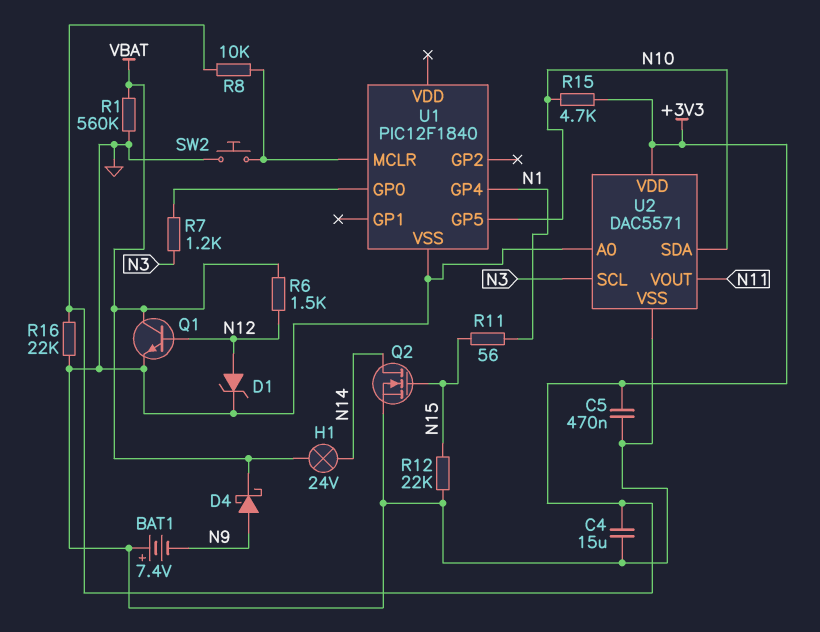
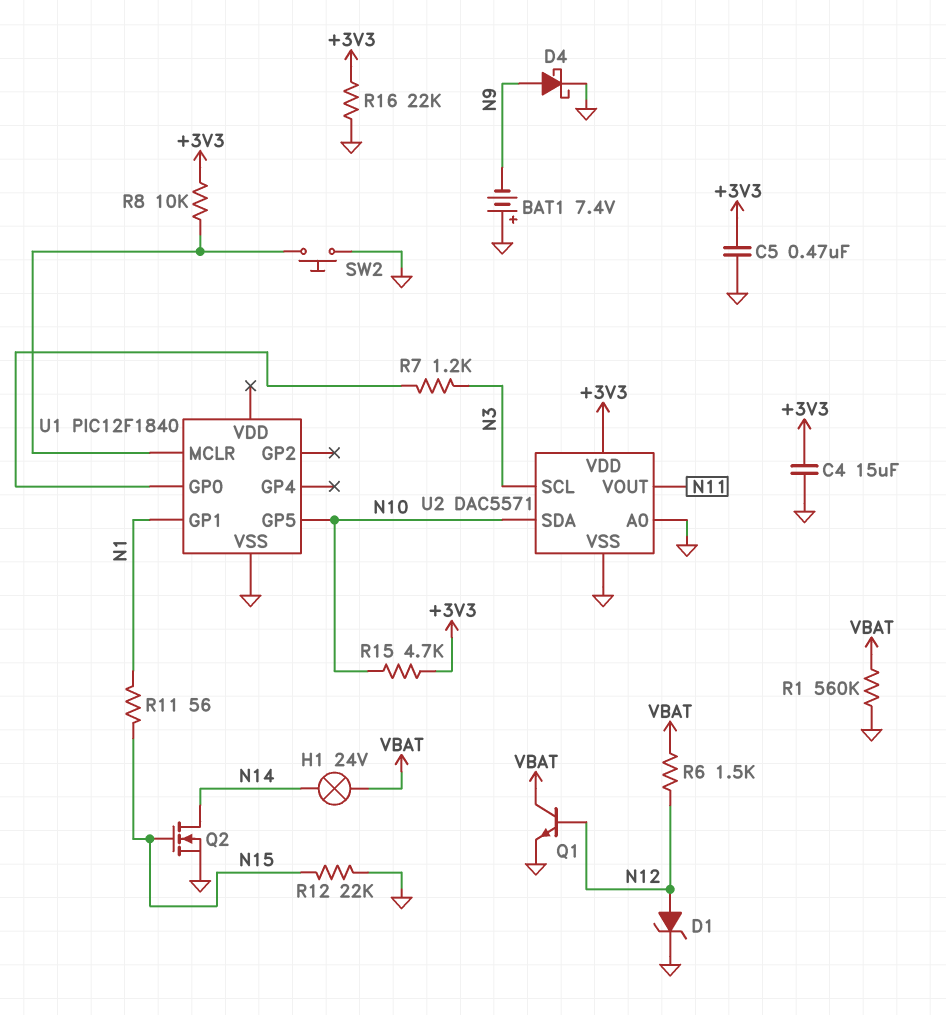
D4: schottky (A N9, K VBAT) -> schottky (A N9, K GND)
U1 pin GP1: none -> N1
U1 pin GP4: N1 -> none

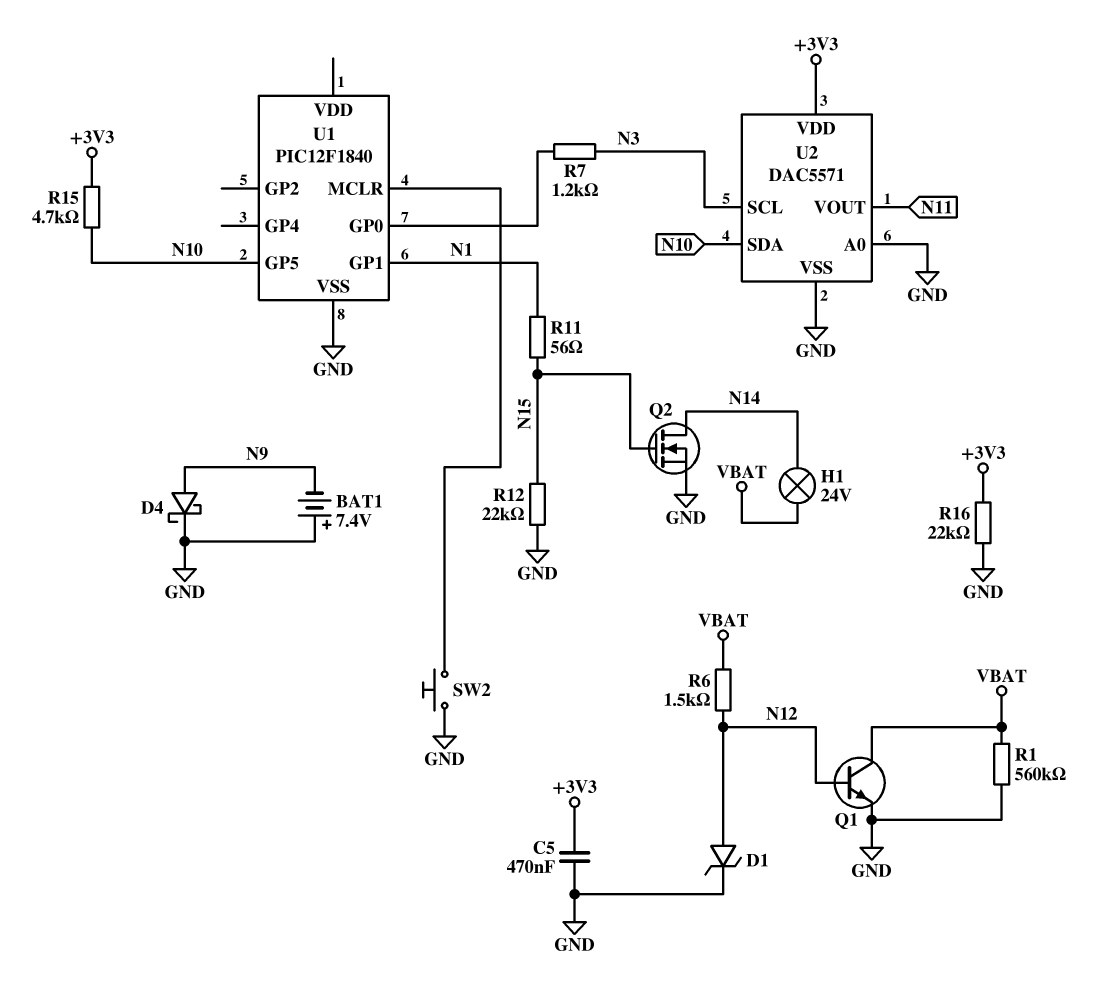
C4: 15uF (+3V3, GND) -> none
R8: 10k (+3V3, U1/MCLR) -> none

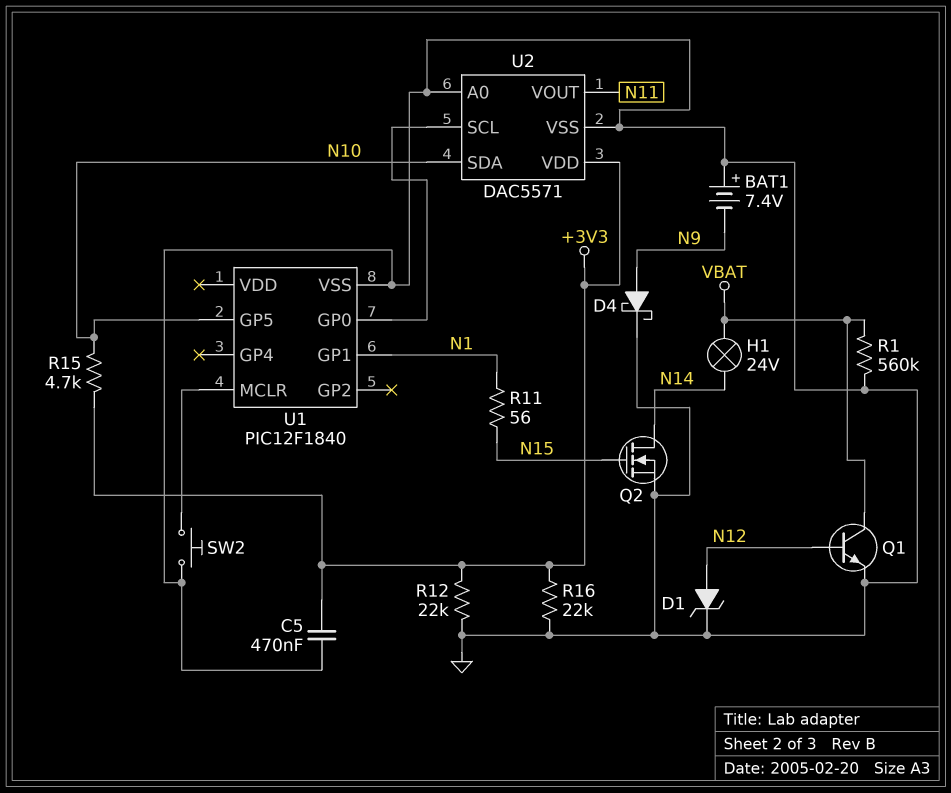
R6: 1.5k (N12, VBAT) -> none
R7: 1.2k (N3, U1/GP0) -> none
R12: 22k (GND, N15) -> 22k (+3V3, GND)
U2 pin SCL: N3 -> U1/GP0

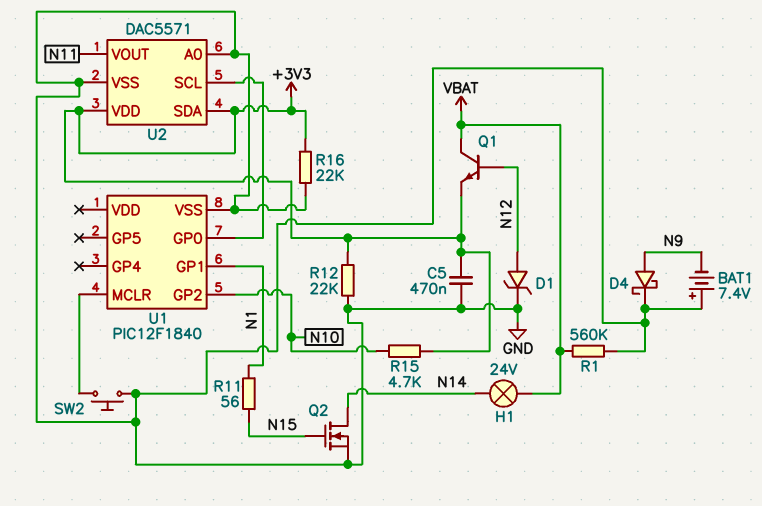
Q1: NPN (B N12, C VBAT, E GND) -> NPN (B N12, C VBAT, E +3V3)
U1 pin GP2: none -> N10
U1 pin GP5: N10 -> none
U2 pin SDA: N10 -> +3V3

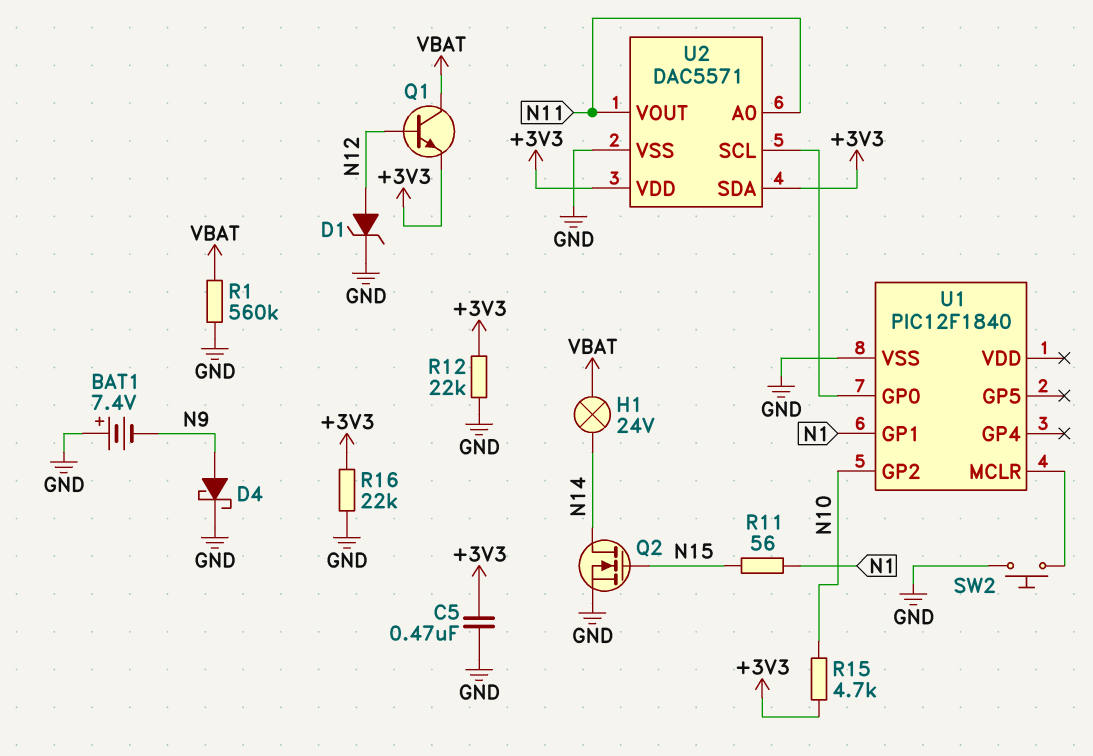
U2 pin A0: GND -> N11

